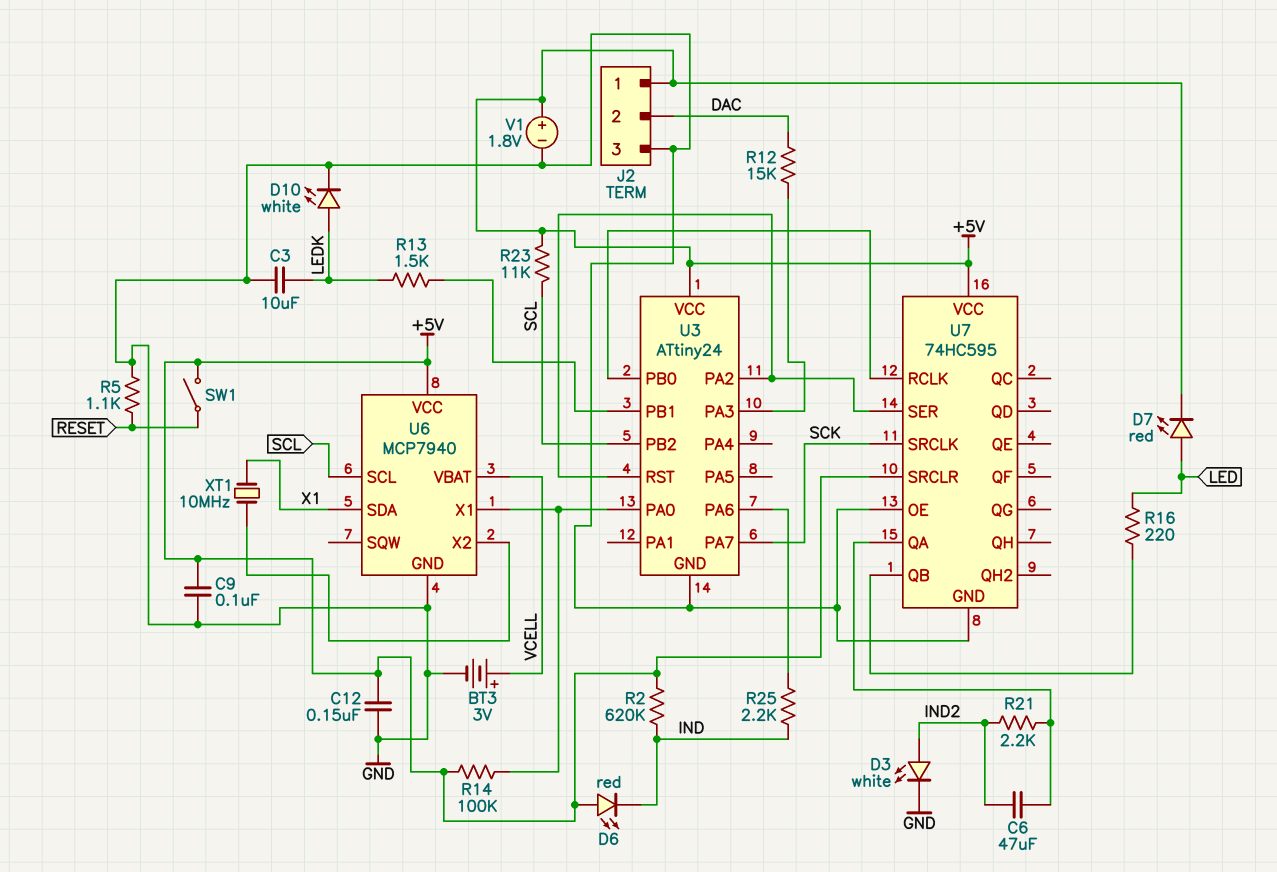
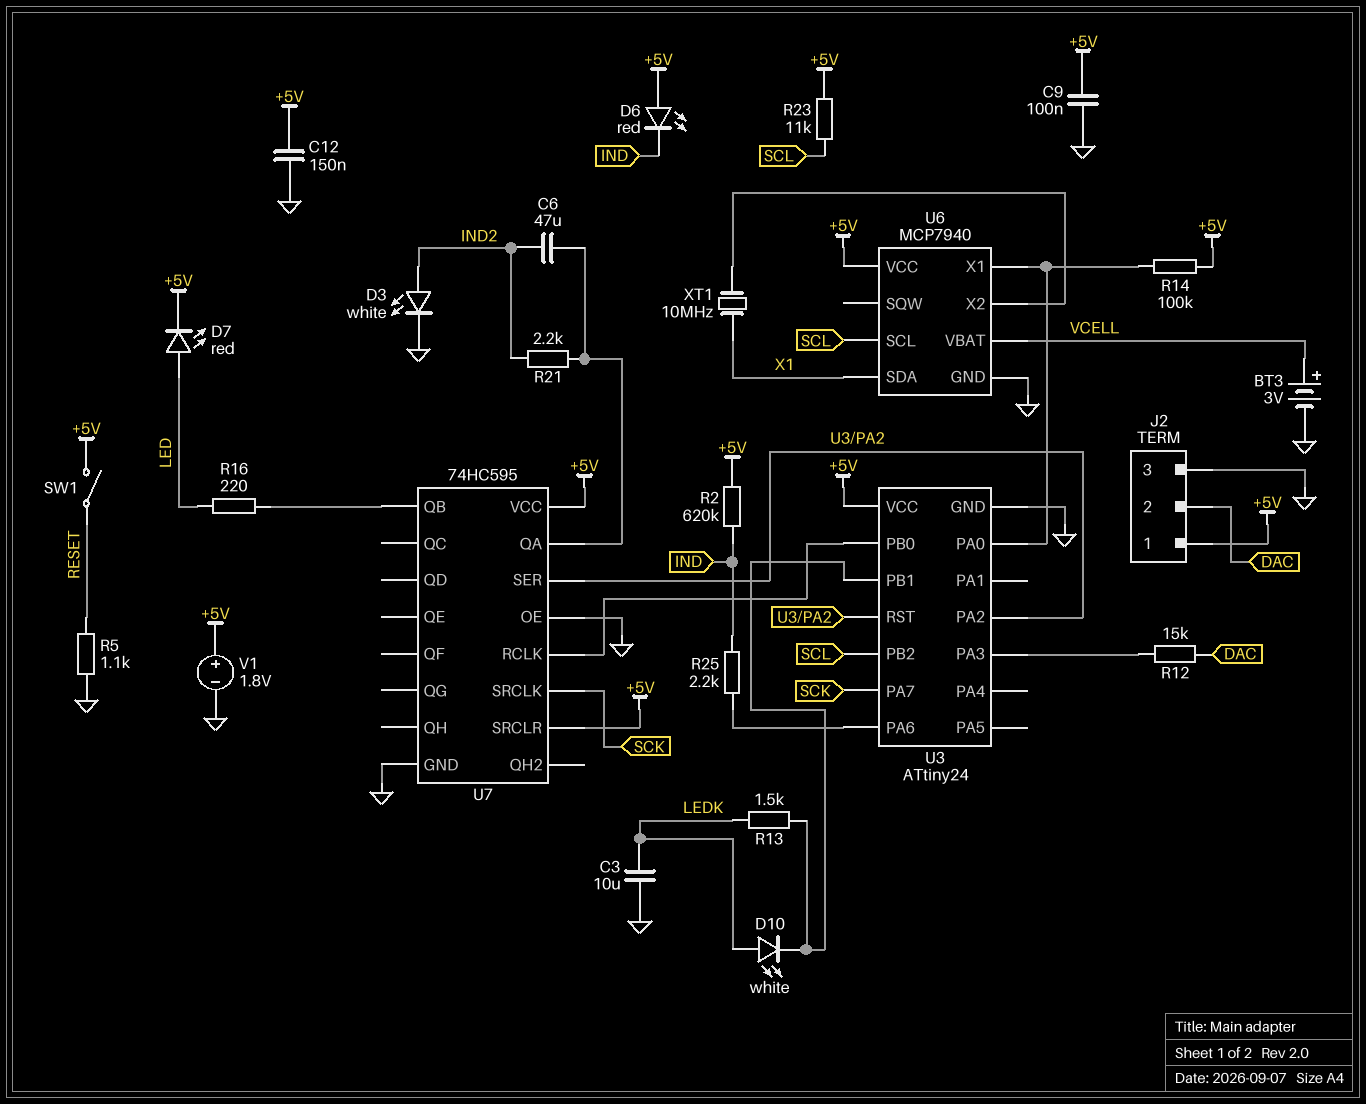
D10: LED white (A LEDK, K GND) -> LED white (A LEDK, K U3/PB1)

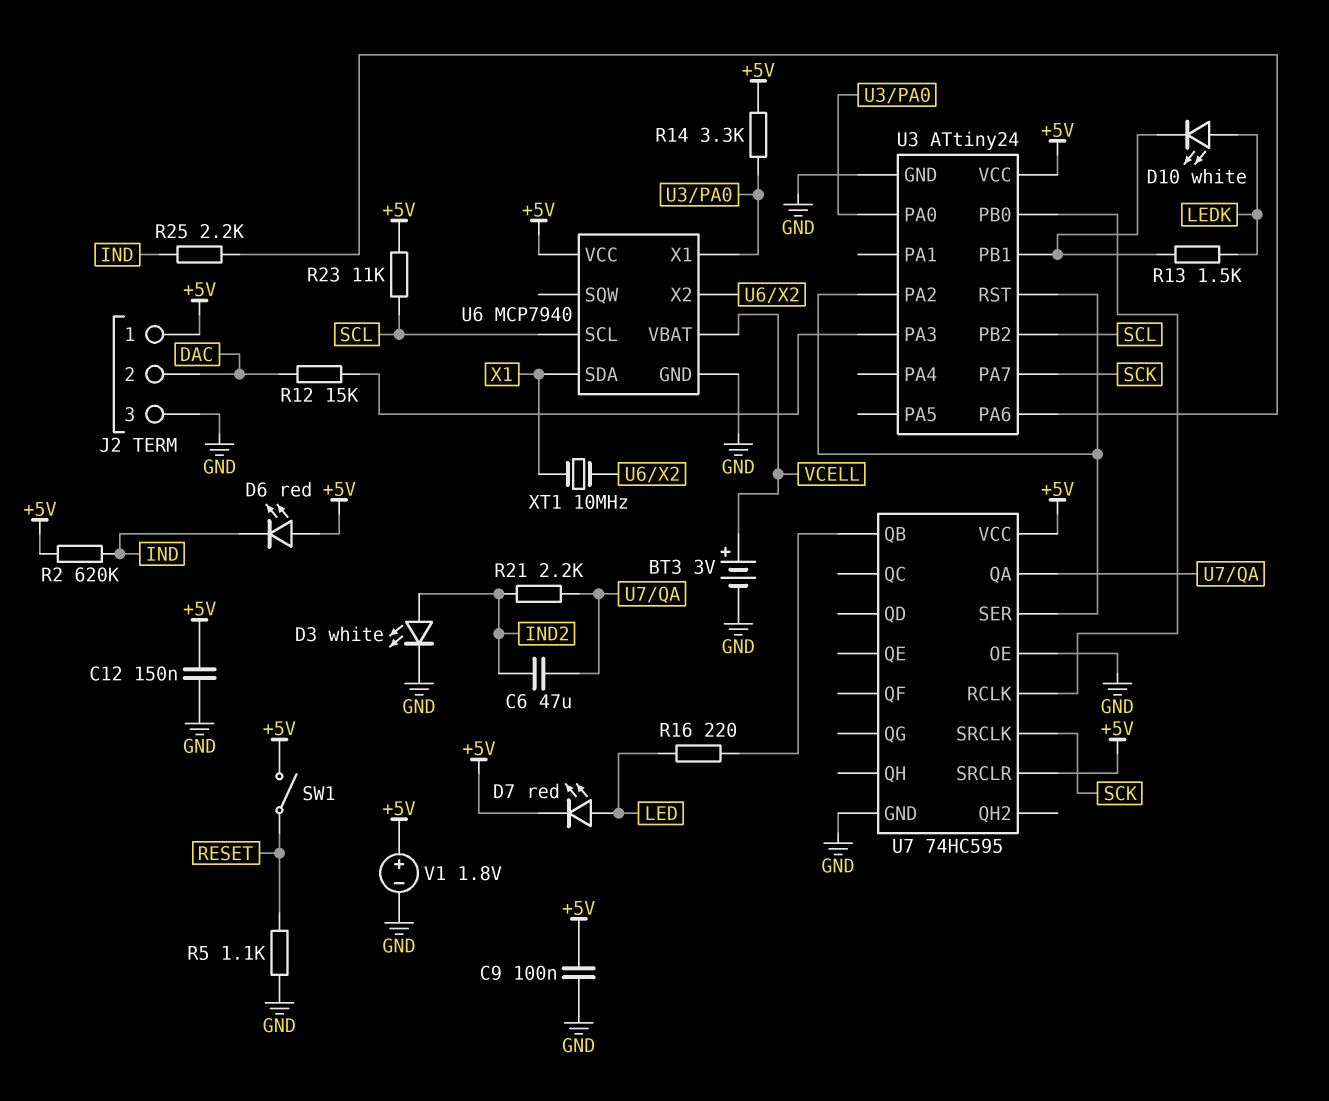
C3: 10uF (GND, LEDK) -> none
R14: 100k (+5V, U3/PA0) -> 3.3k (+5V, U3/PA0)

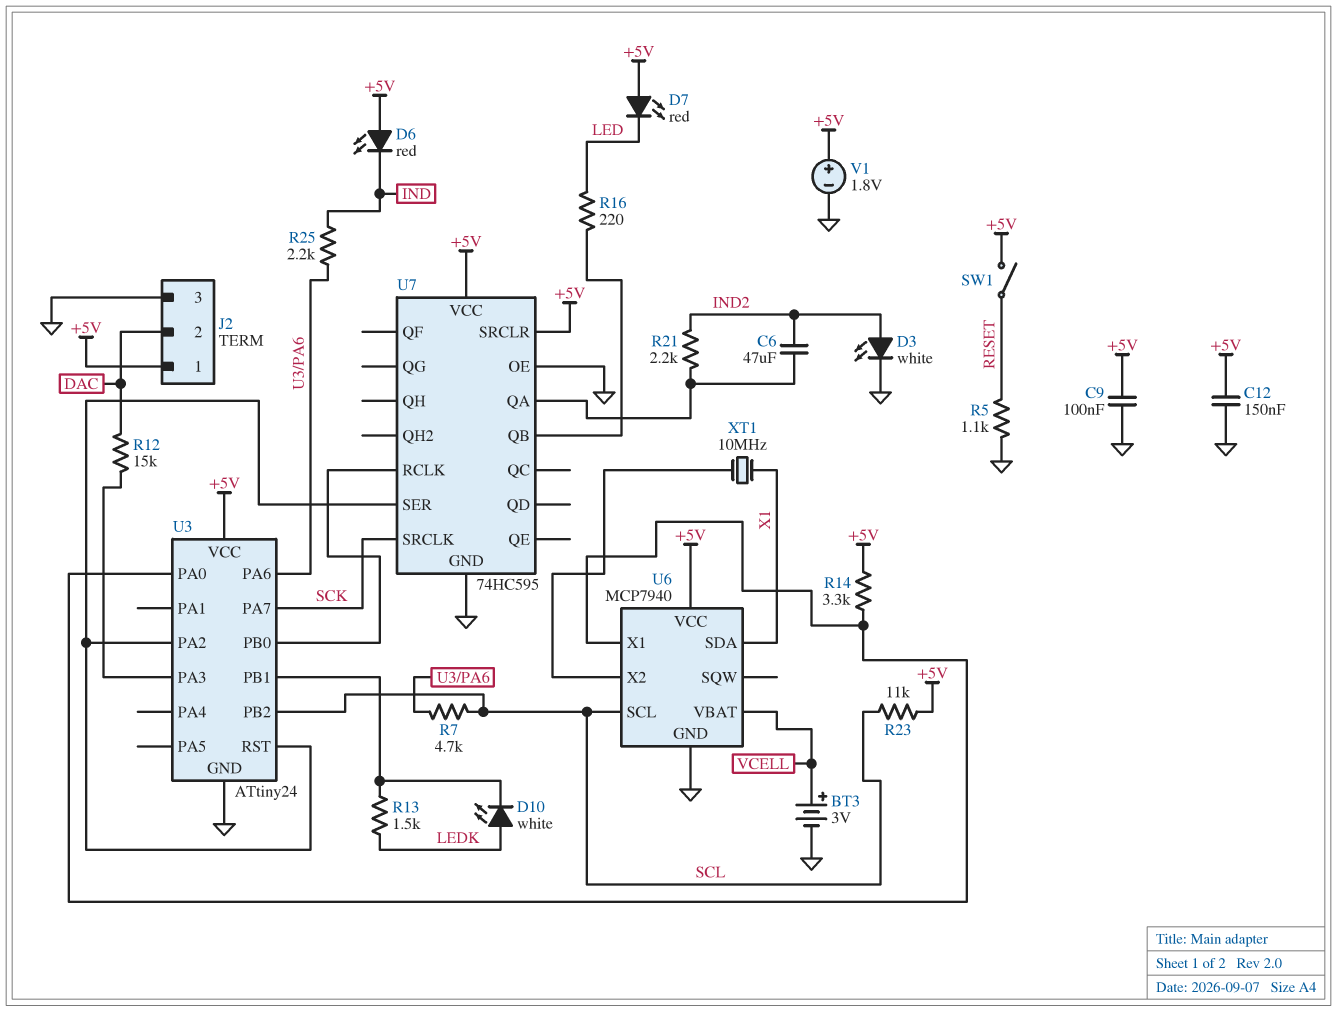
D7: LED red (A LED, K +5V) -> LED red (A +5V, K LED)
R2: 620k (+5V, IND) -> none
R7: none -> 4.7k (SCL, U3/PA6)

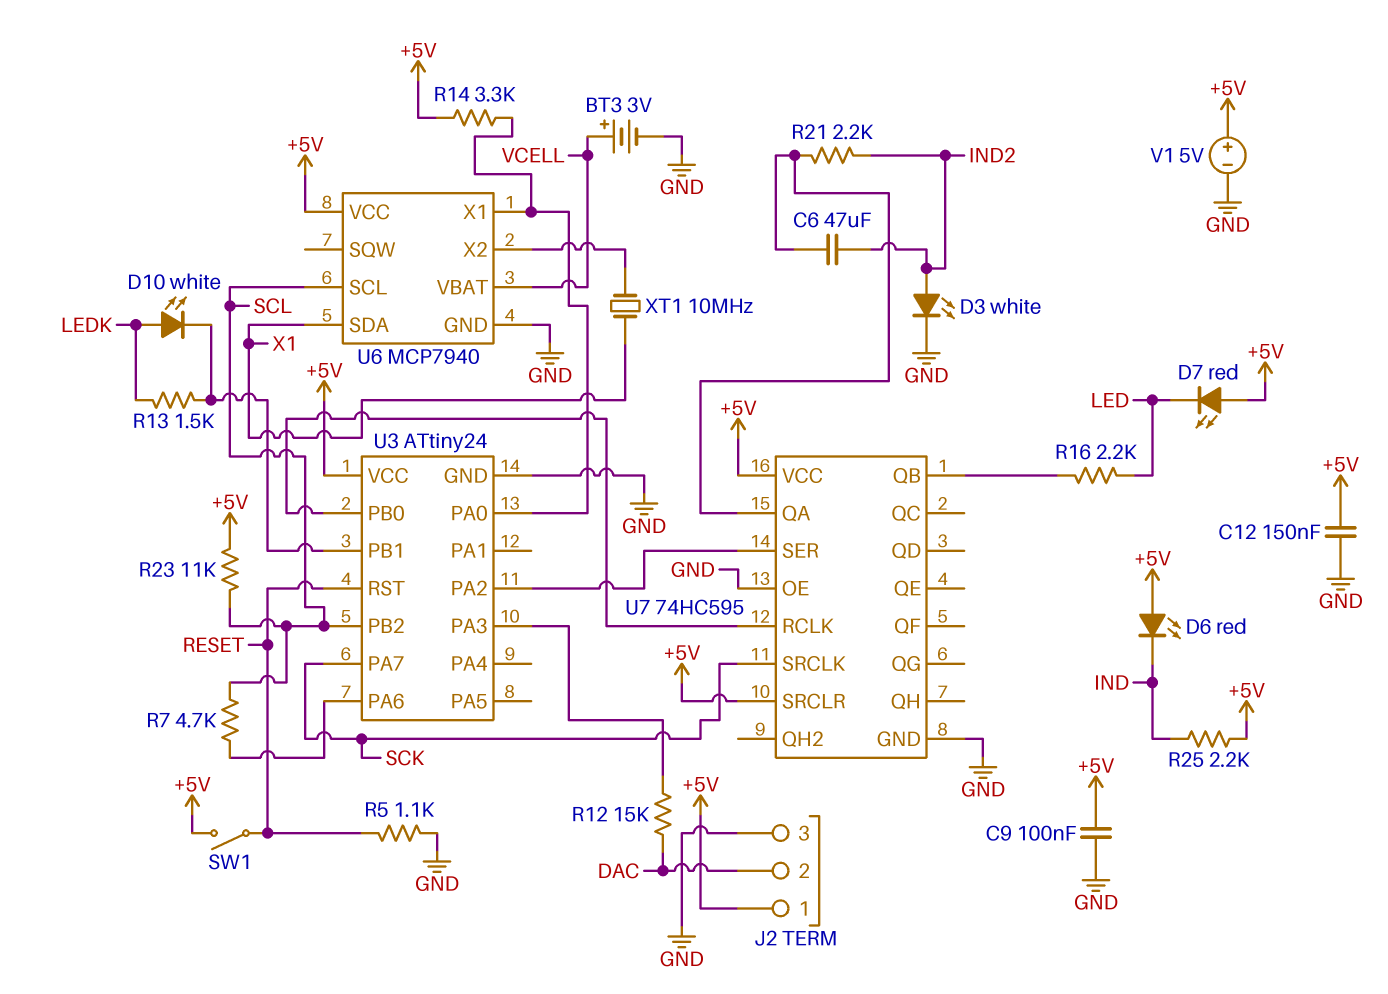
R16: 220 (LED, U7/QB) -> 2.2k (LED, U7/QB)
R25: 2.2k (IND, U3/PA6) -> 2.2k (+5V, IND)
U3 pin RST: U3/PA2 -> RESET
V1: 1.8V (plus +5V, minus GND) -> 5V (plus +5V, minus GND)

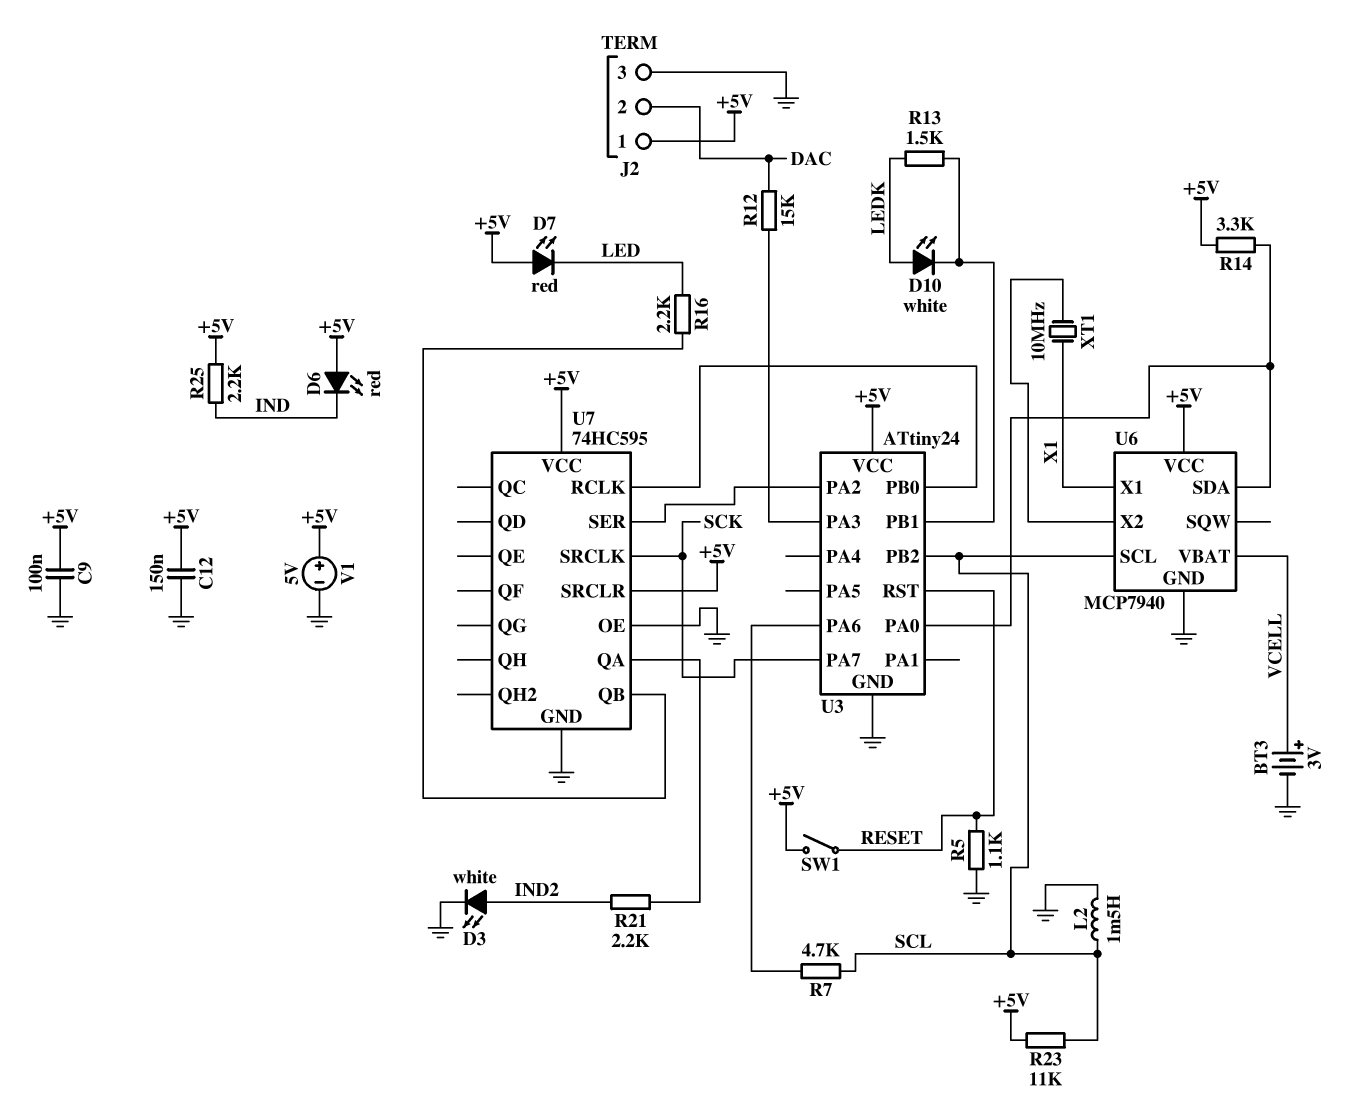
C6: 47uF (IND2, U7/QA) -> none
L2: none -> 1.5mH (GND, SCL)
U6 pin SDA: X1 -> U3/PA0
U6 pin X1: U3/PA0 -> X1

